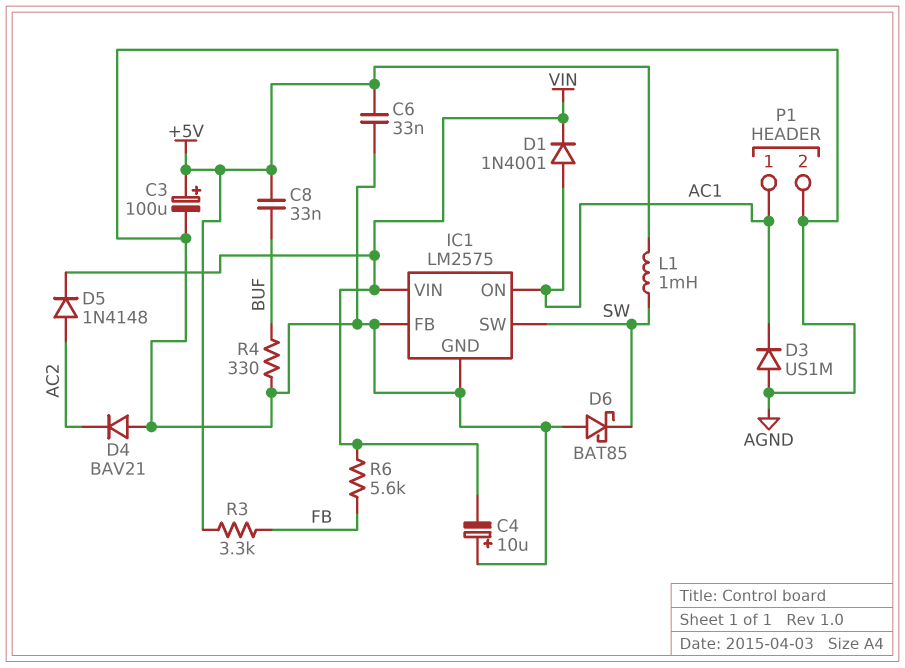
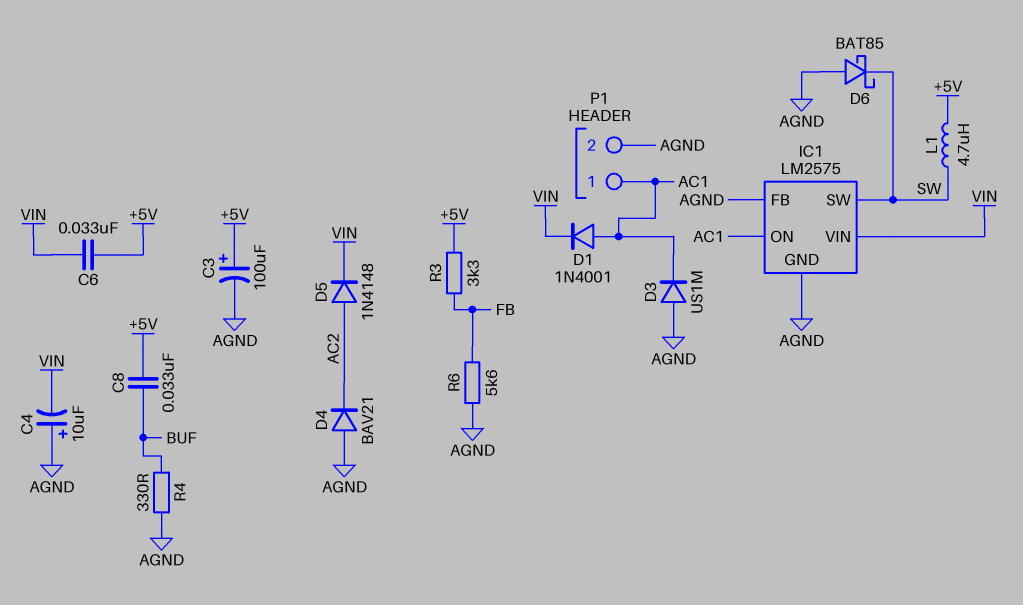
C6: 33nF (+5V, AGND) -> 33nF (+5V, VIN)
L1: 1mH (+5V, SW) -> 4.7uH (+5V, SW)
R6: 5.6k (FB, VIN) -> 5.6k (AGND, FB)

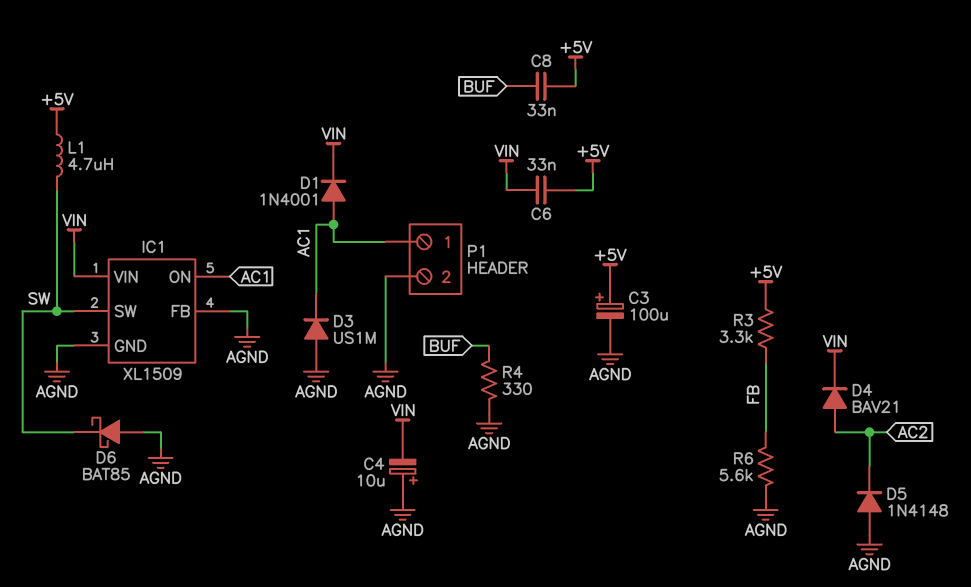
D4: diode BAV21 (A AGND, K AC2) -> diode BAV21 (A AC2, K VIN)
D5: diode 1N4148 (A AC2, K VIN) -> diode 1N4148 (A AGND, K AC2)
IC1: LM2575 -> XL1509

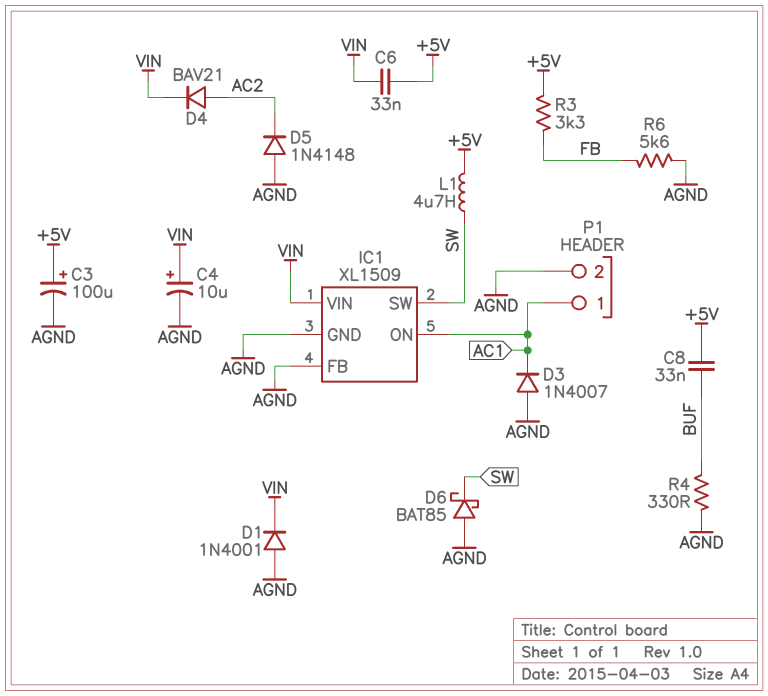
C4: 10uF (plus AGND, minus VIN) -> 10uF (plus VIN, minus AGND)
D1: diode 1N4001 (A AC1, K VIN) -> diode 1N4001 (A AGND, K VIN)
D3: diode US1M (A AGND, K AC1) -> diode 1N4007 (A AGND, K AC1)

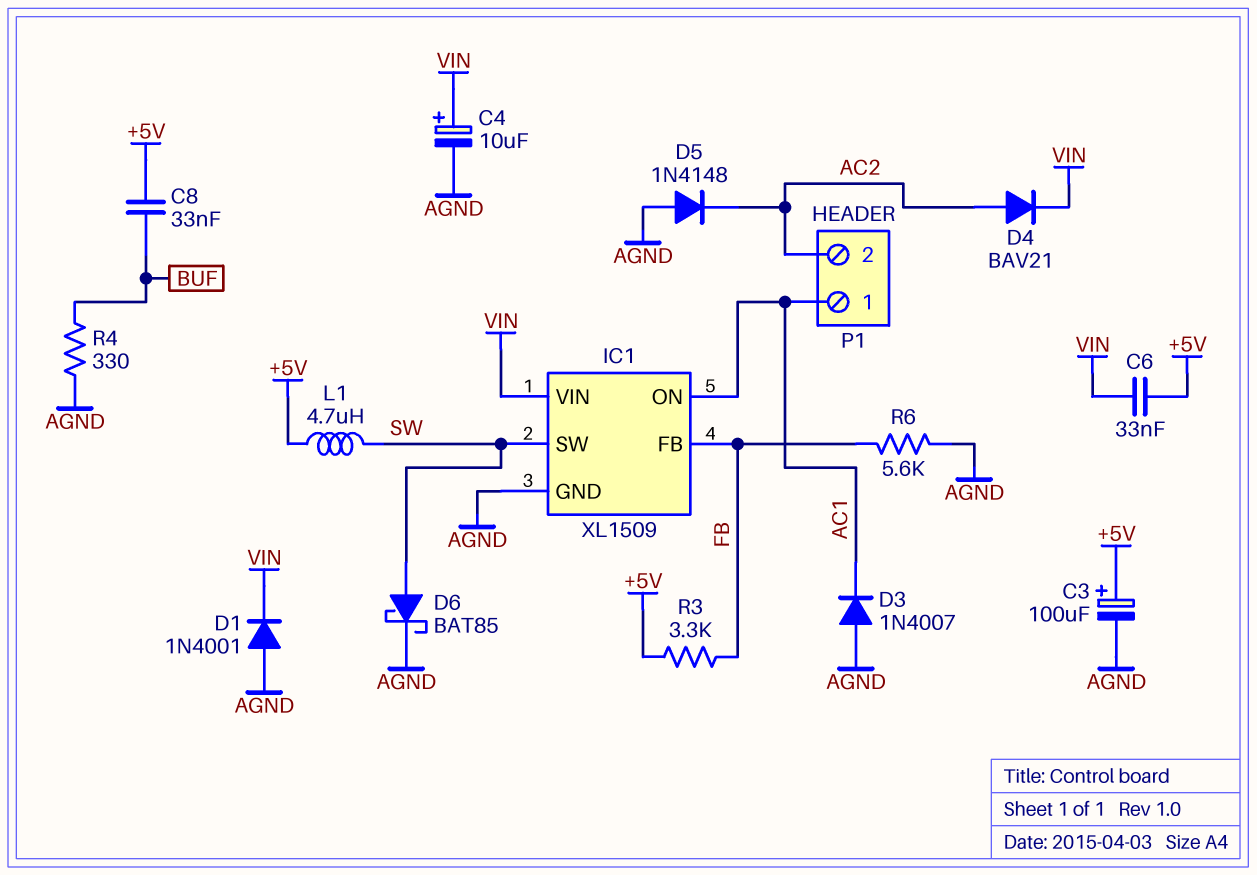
D6: schottky BAT85 (A AGND, K SW) -> schottky BAT85 (A SW, K AGND)
IC1 pin FB: AGND -> FB
P1 pin 2: AGND -> AC2

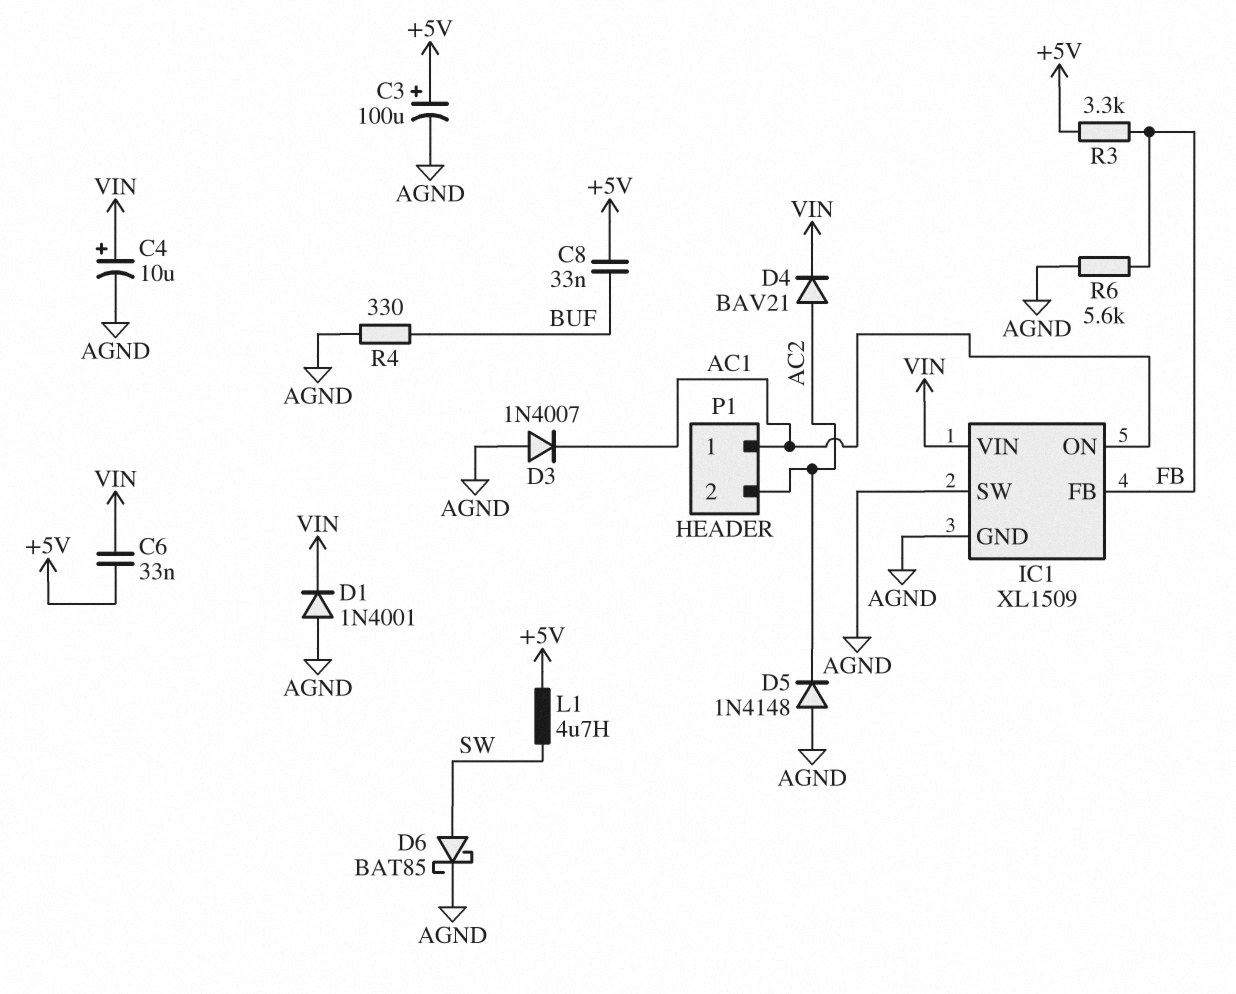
IC1 pin SW: SW -> AGND

